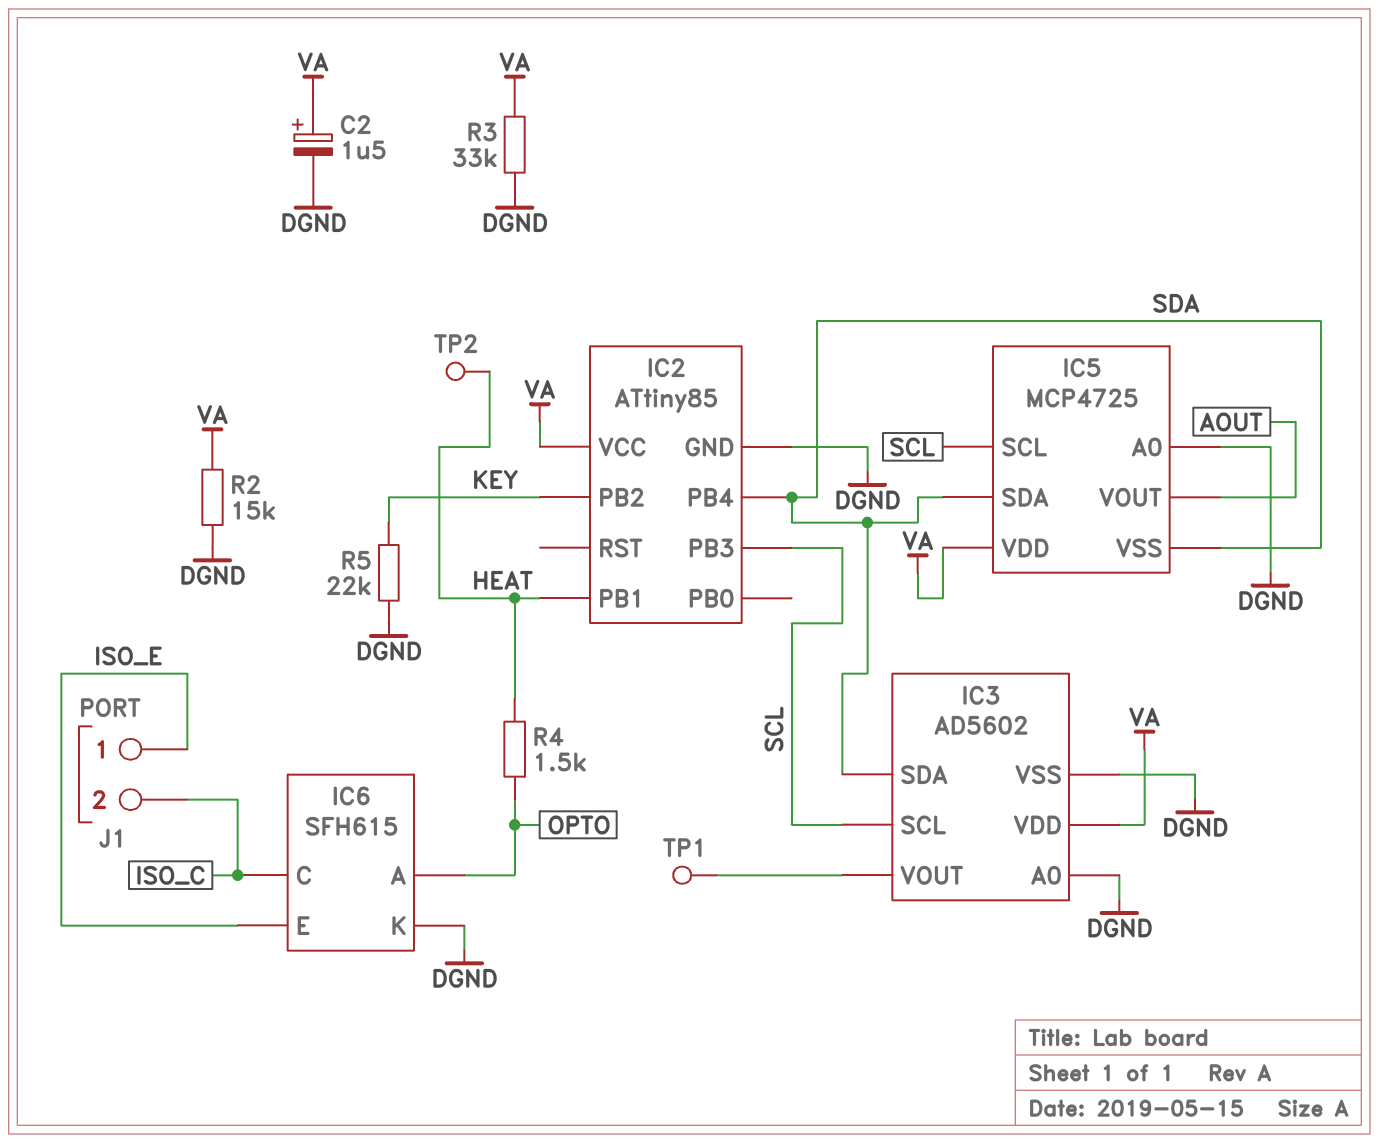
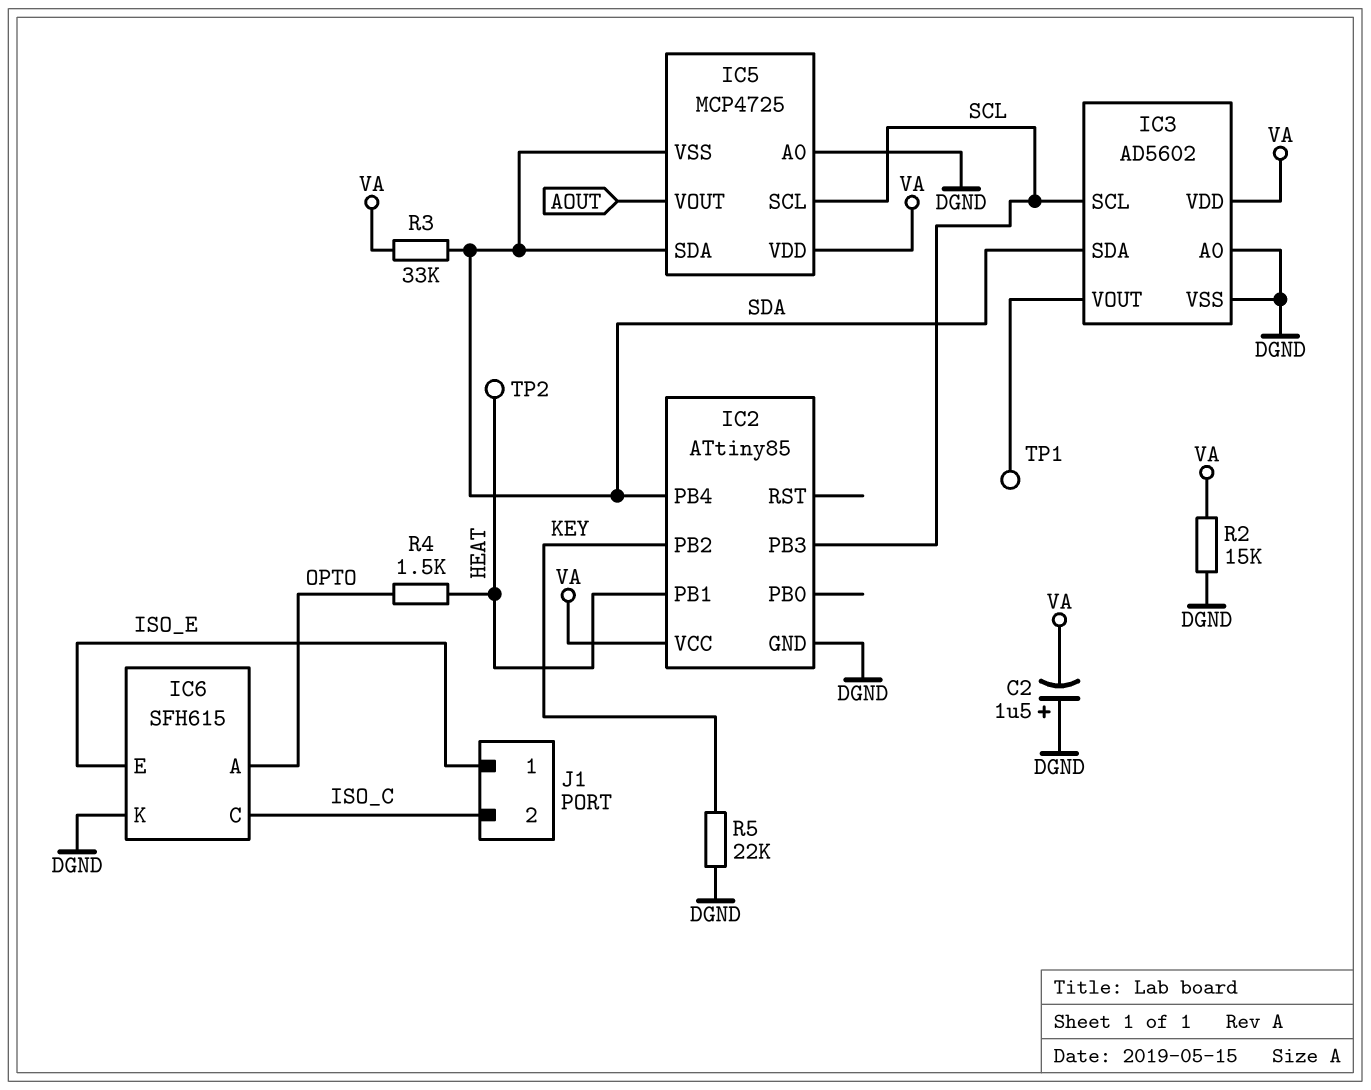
C2: 1.5uF (plus VA, minus DGND) -> 1.5uF (plus DGND, minus VA)
R3: 33k (DGND, VA) -> 33k (SDA, VA)

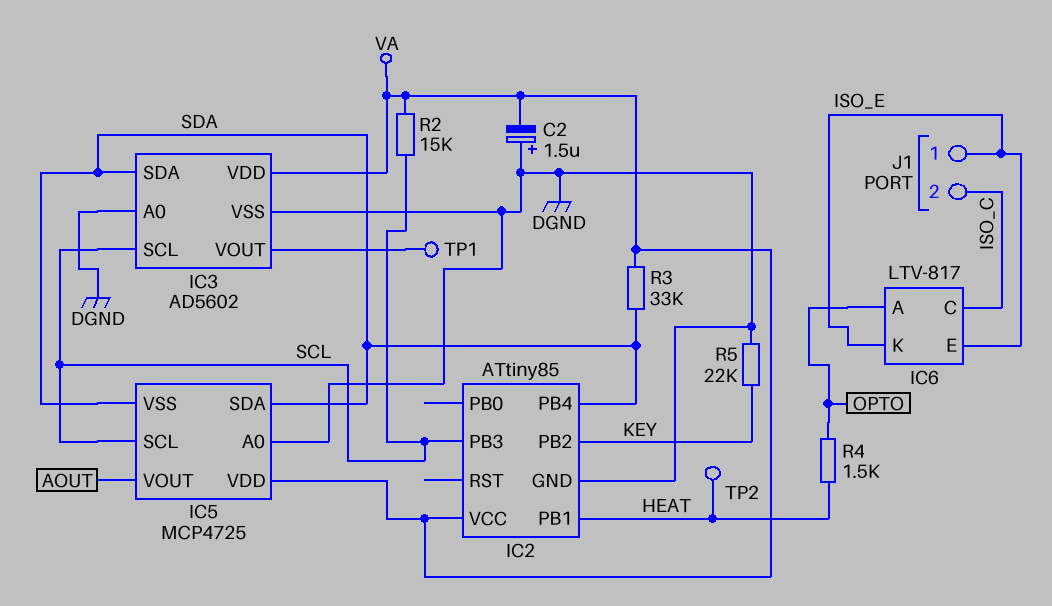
IC6: SFH615 -> LTV-817
IC6 pin K: DGND -> ISO_E
R2: 15k (DGND, VA) -> 15k (SCL, VA)

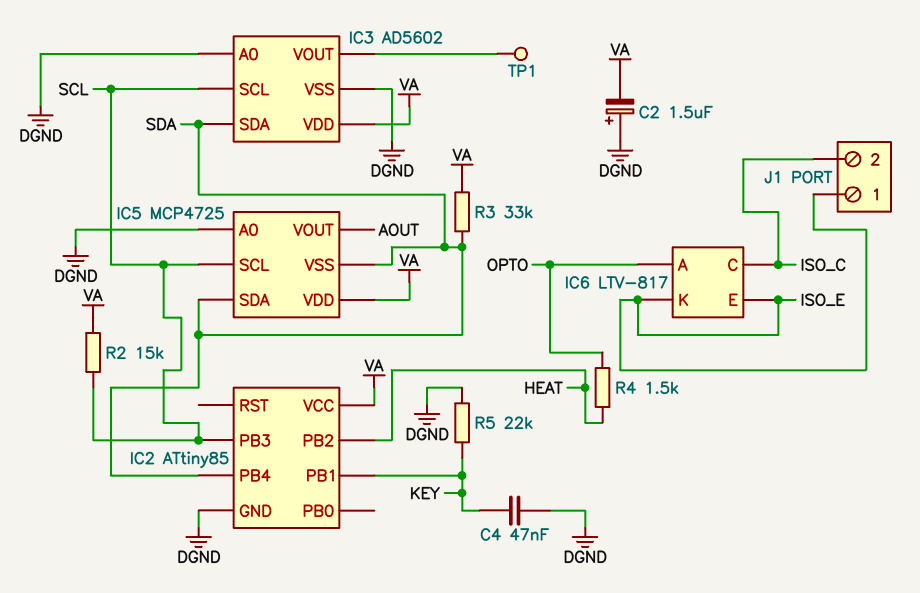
C4: none -> 47nF (DGND, KEY)
IC2 pin PB1: HEAT -> KEY
IC2 pin PB2: KEY -> HEAT
TP2: test point (HEAT) -> none

